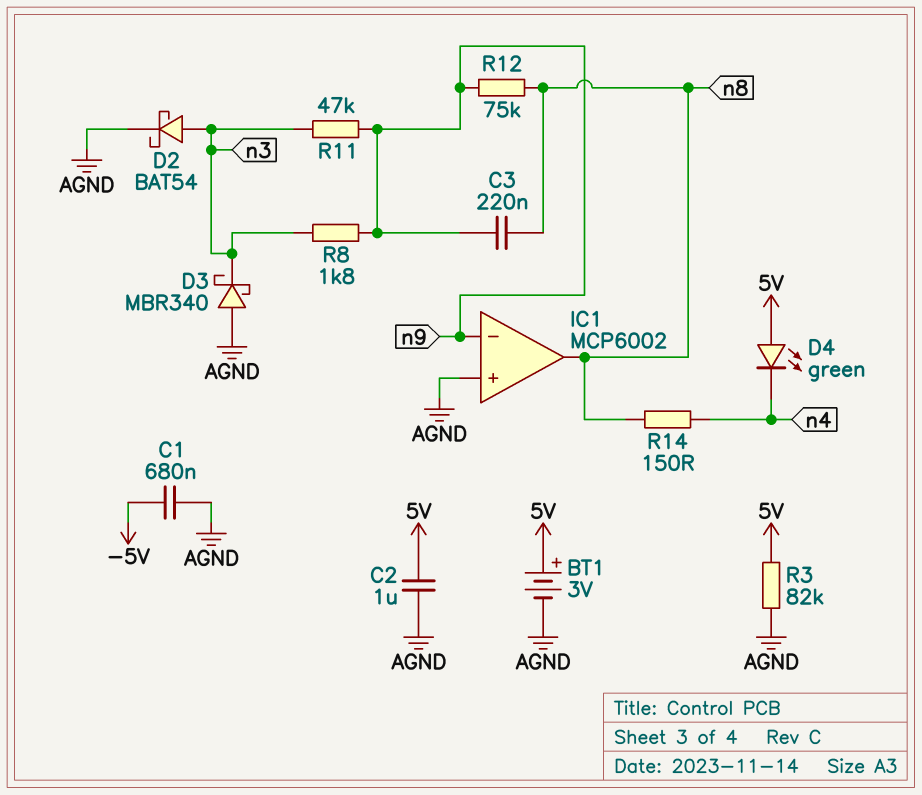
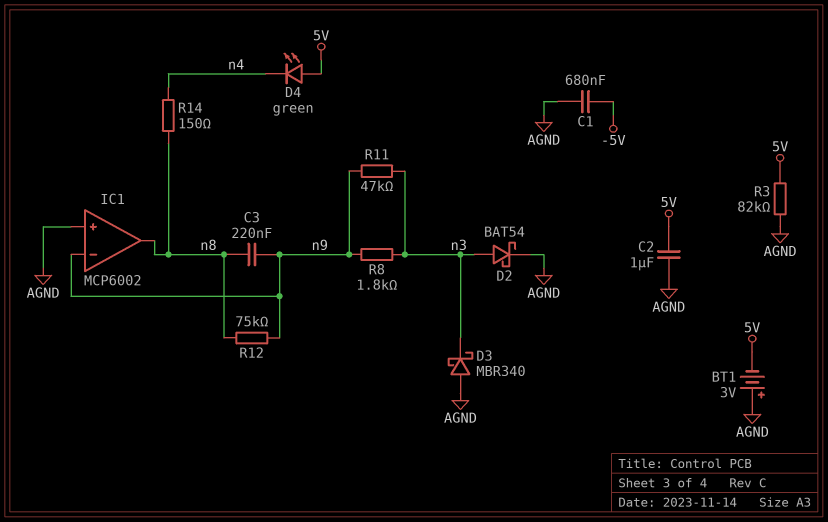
BT1: 3V (plus 5V, minus AGND) -> 3V (plus AGND, minus 5V)

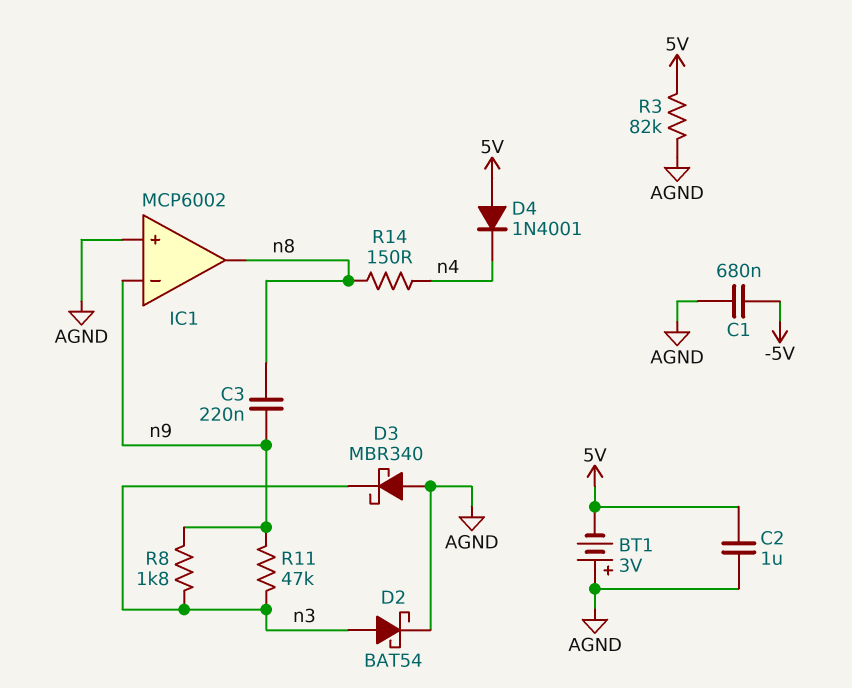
D4: LED green (A 5V, K n4) -> diode 1N4001 (A 5V, K n4)
R12: 75k (n8, n9) -> none

